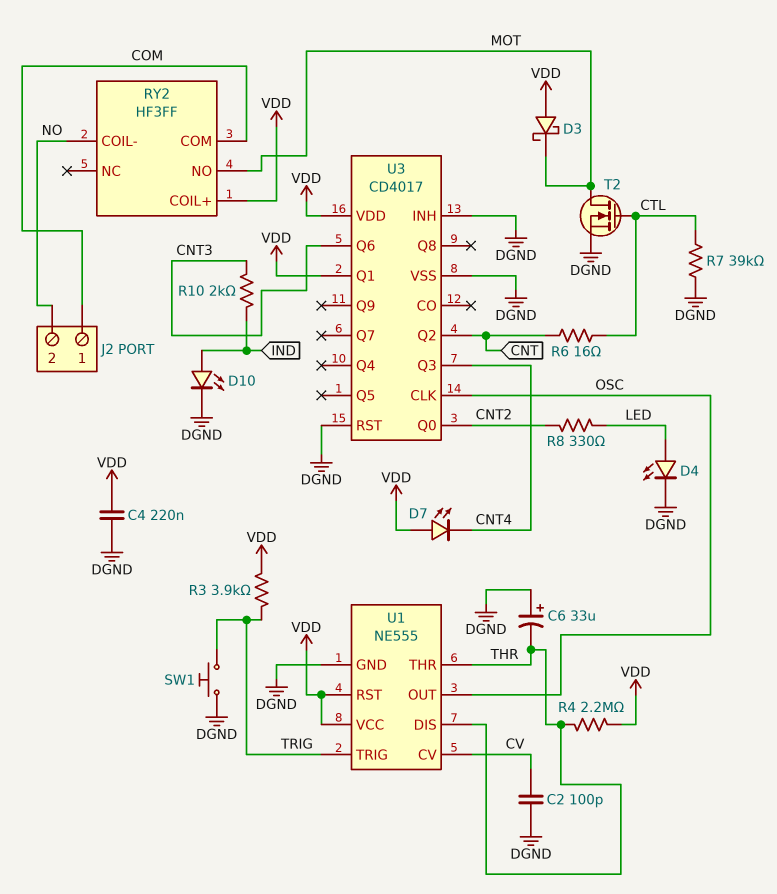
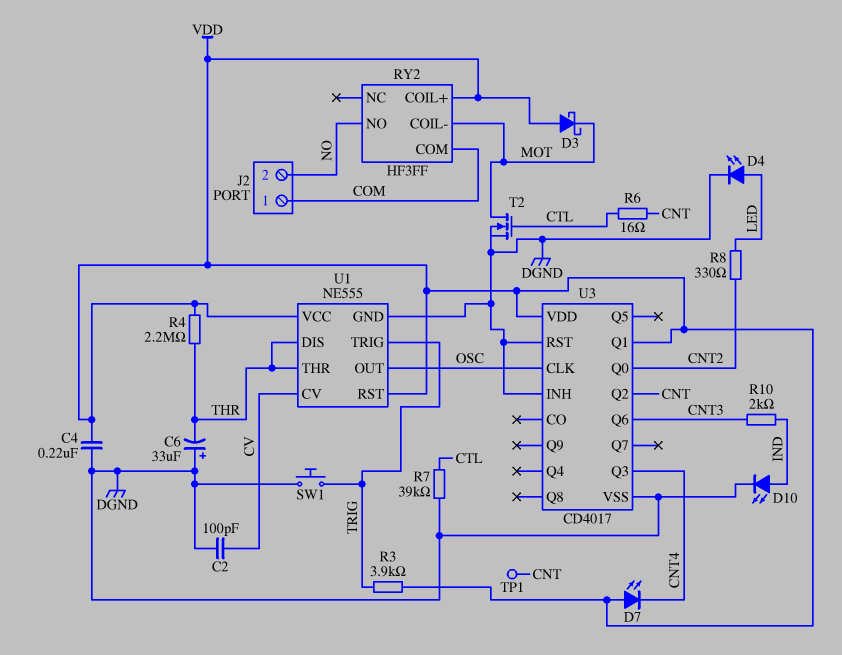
RY2 pin COIL-: NO -> MOT
RY2 pin NO: MOT -> NO
TP1: none -> test point (CNT)

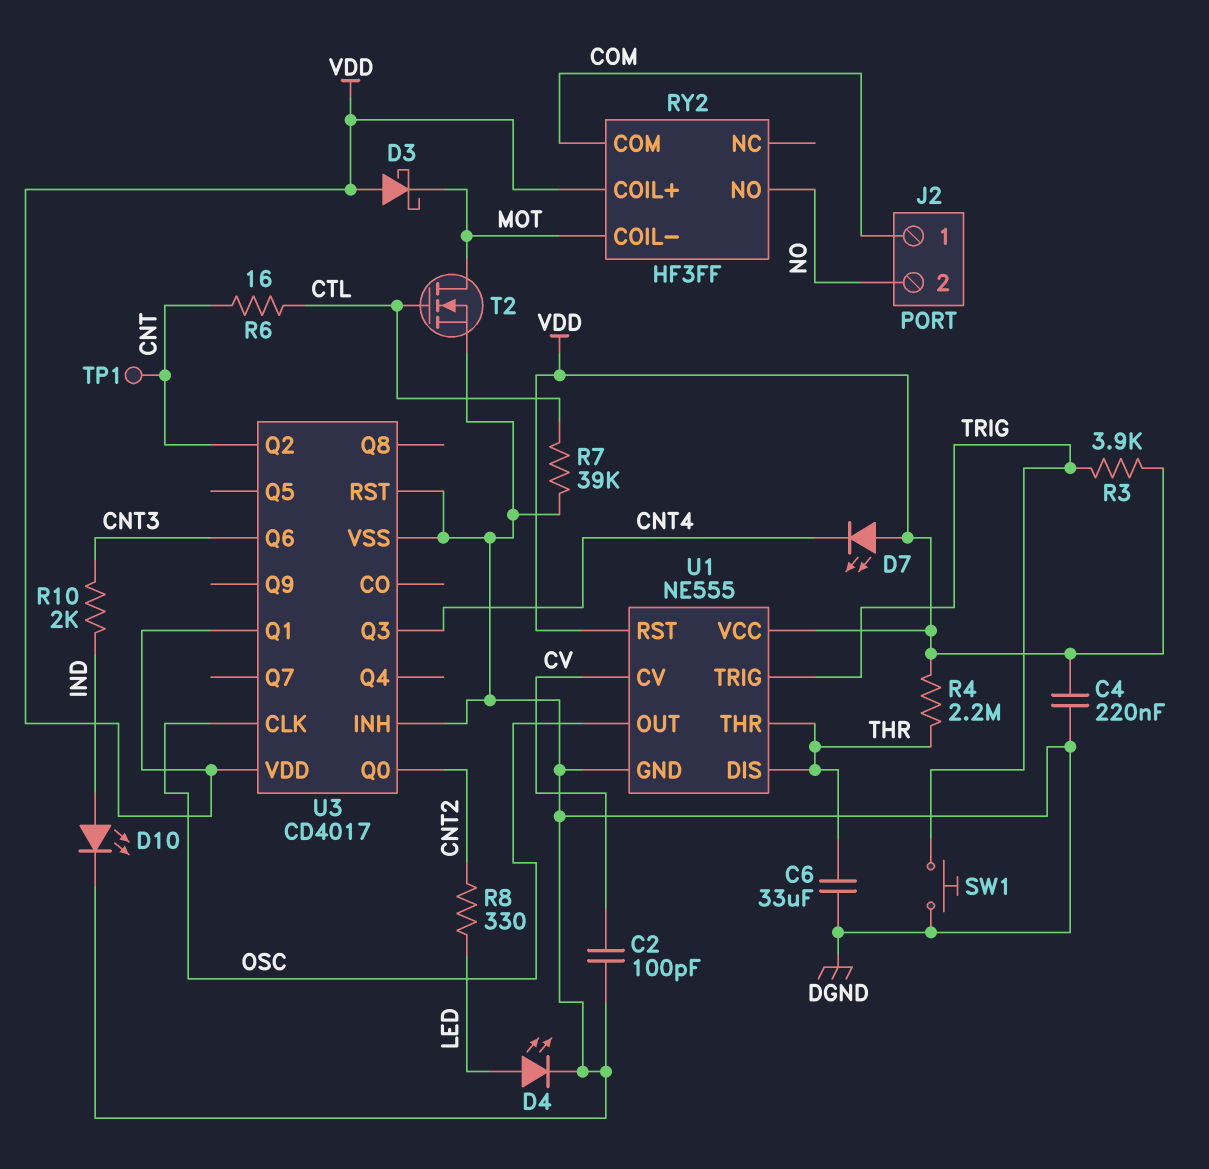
C6: 33uF (plus DGND, minus THR) -> 33uF (DGND, THR)

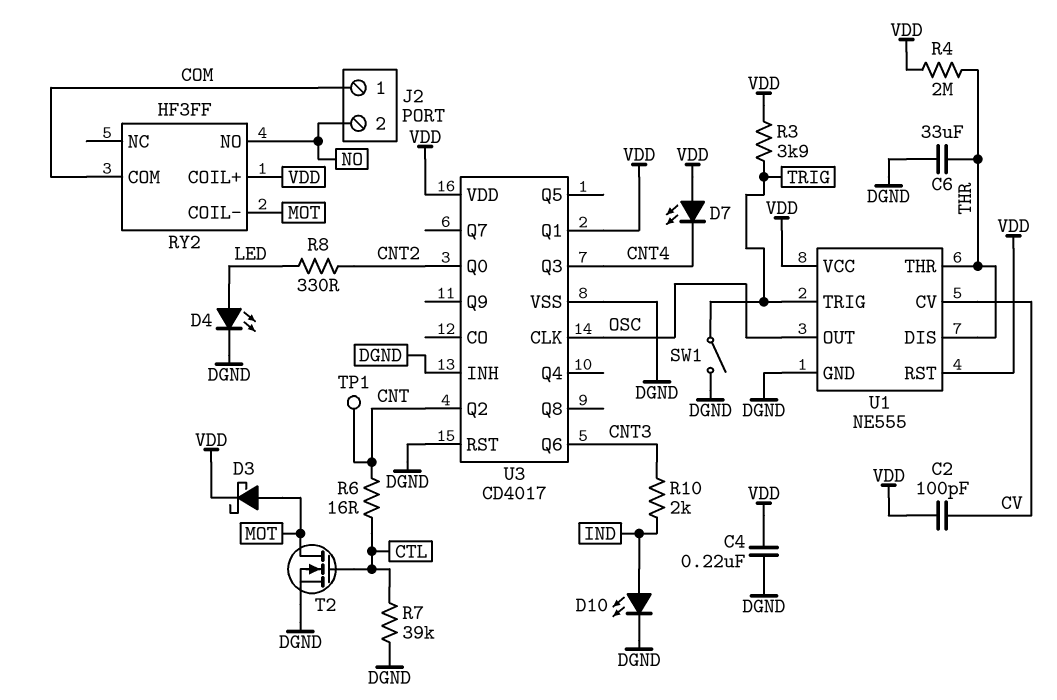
C2: 100pF (CV, DGND) -> 100pF (CV, VDD)
D3: schottky (A VDD, K MOT) -> schottky (A MOT, K VDD)
R4: 2.2M (THR, VDD) -> 2M (THR, VDD)
SW1: button (DGND, TRIG) -> switch (DGND, TRIG)

